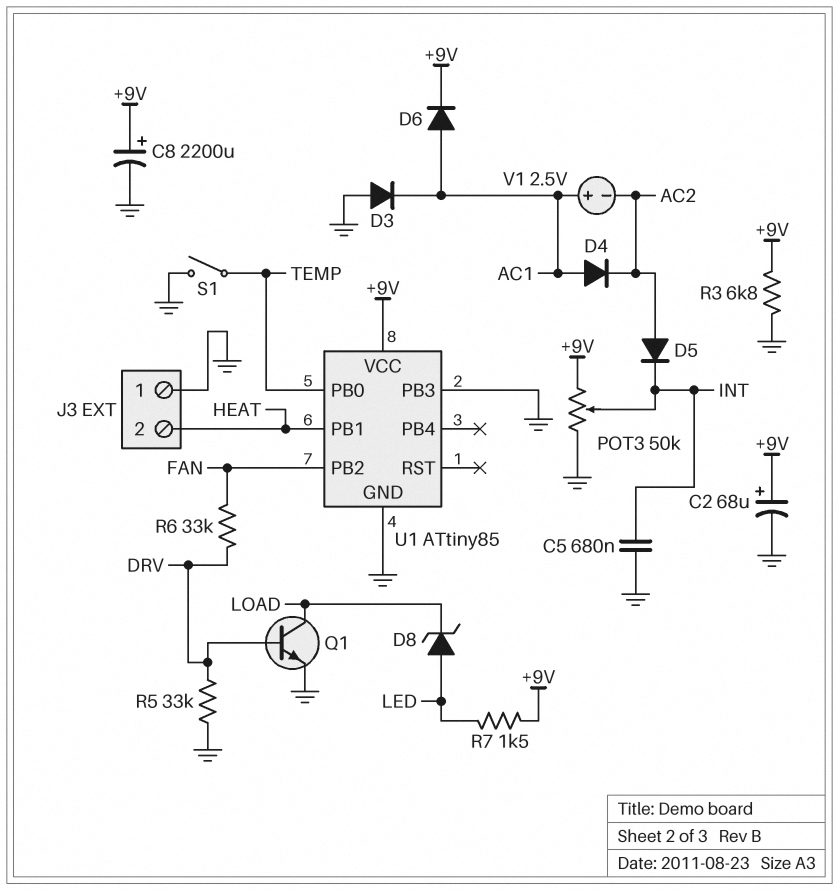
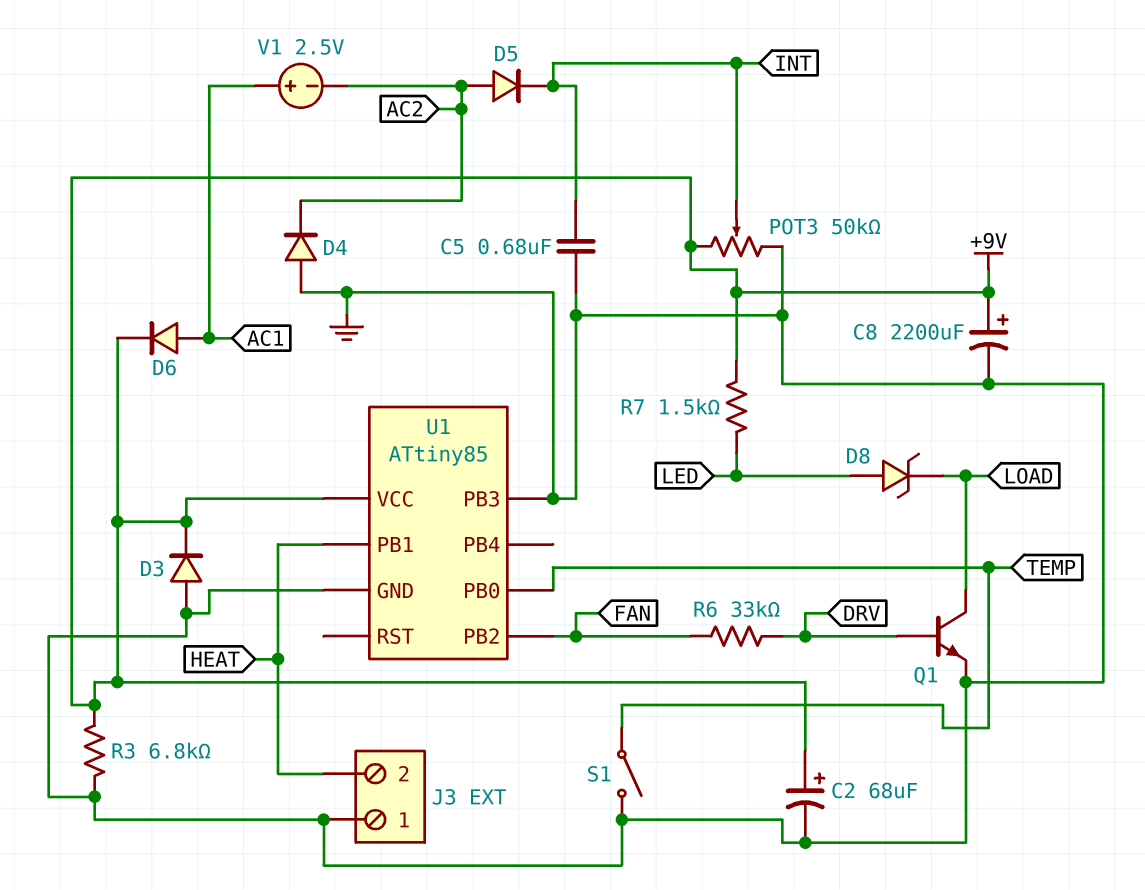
D3: diode (A GND, K AC1) -> diode (A GND, K +9V)
D4: diode (A AC1, K AC2) -> diode (A GND, K AC2)
R5: 33k (DRV, GND) -> none

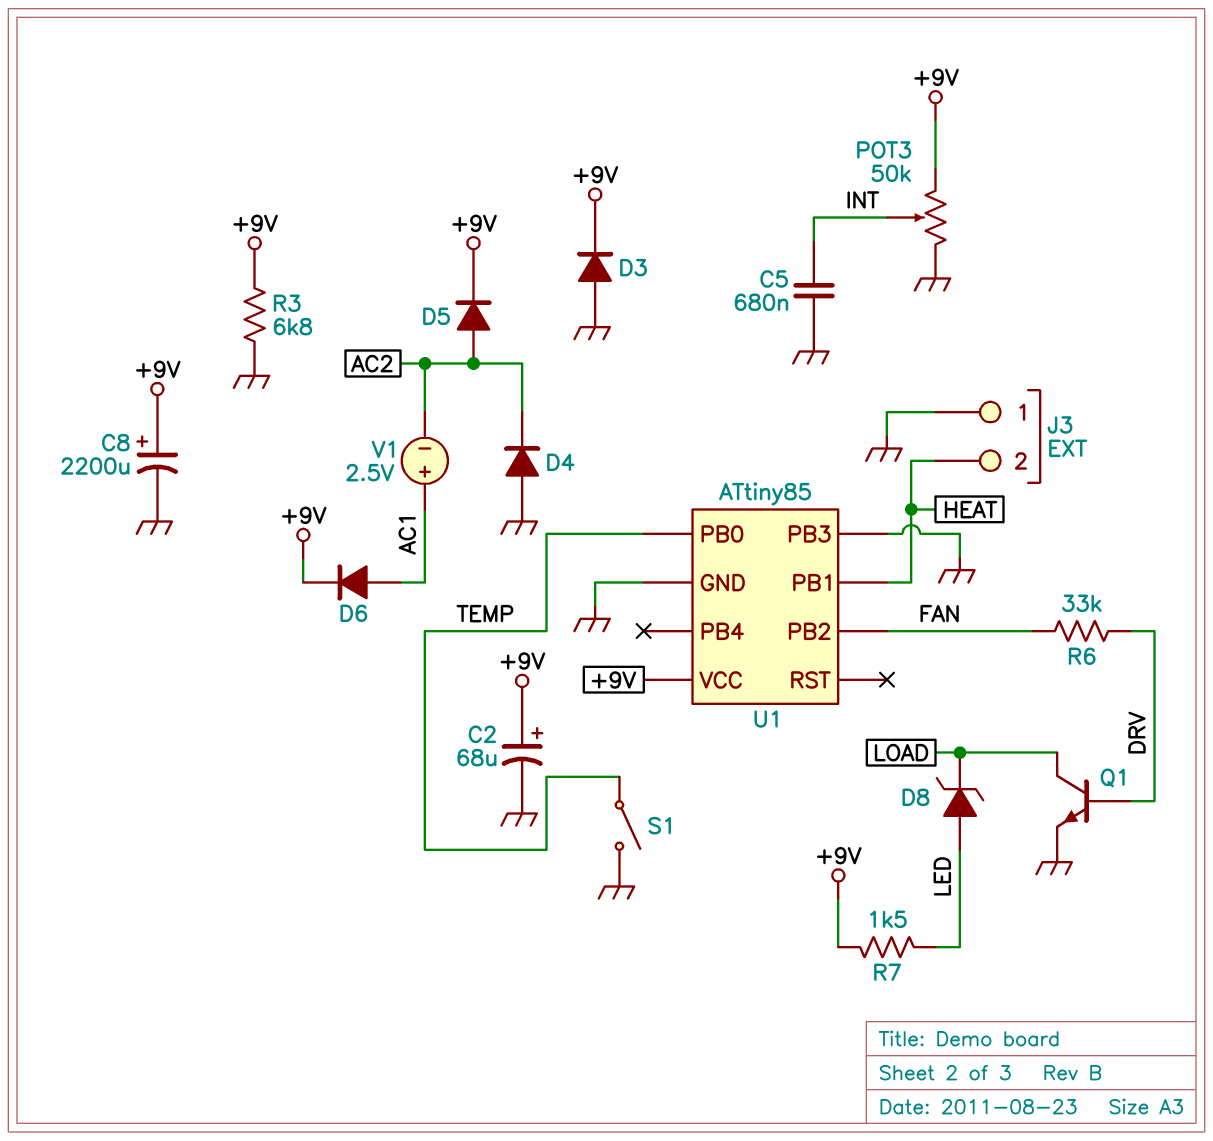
D5: diode (A AC2, K INT) -> diode (A AC2, K +9V)

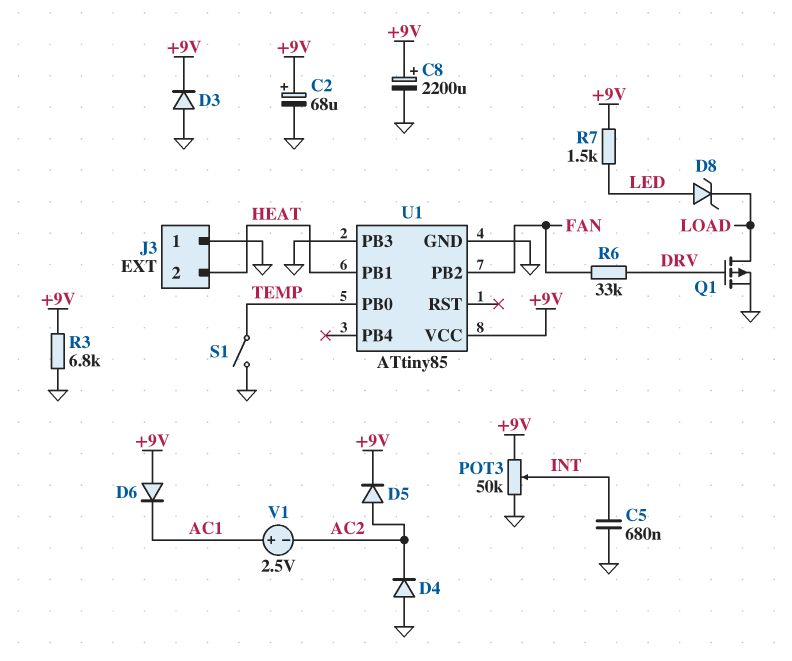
D6: diode (A AC1, K +9V) -> diode (A +9V, K AC1)
Q1: NPN (B DRV, C LOAD, E GND) -> PMOS (G DRV, D LOAD, S GND)

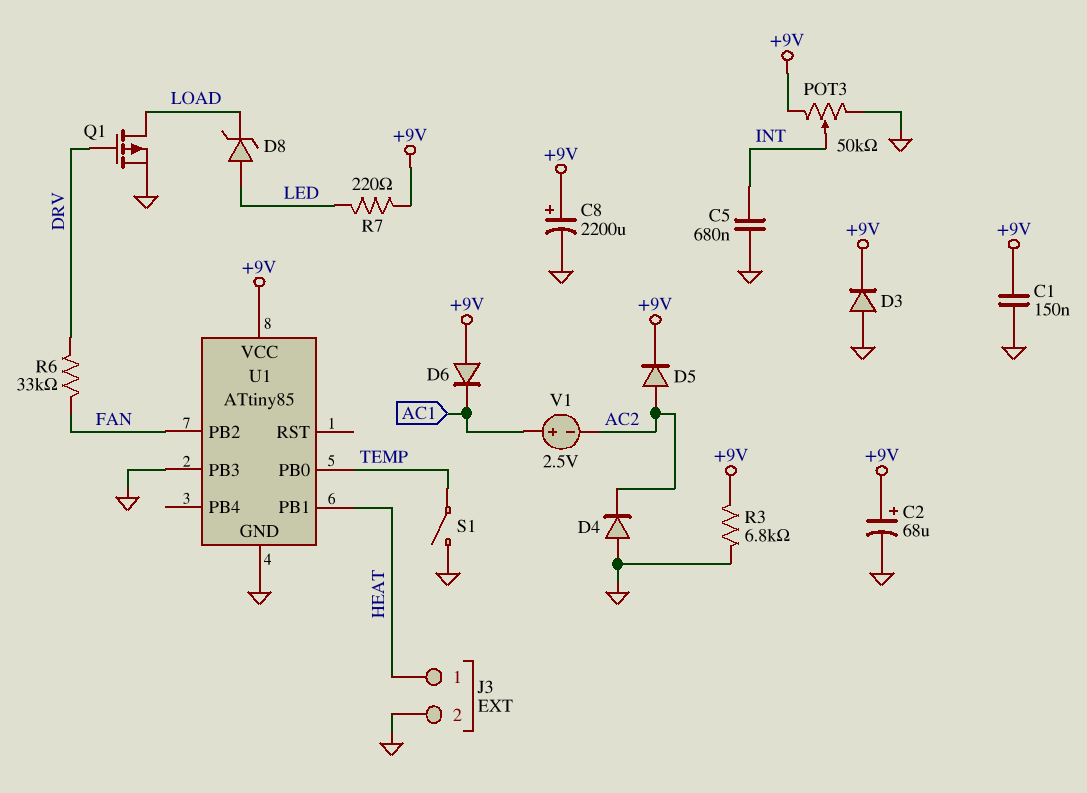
C1: none -> 150nF (+9V, GND)
J3 pin 1: GND -> HEAT
J3 pin 2: HEAT -> GND
R7: 1.5k (+9V, LED) -> 220 (+9V, LED)

